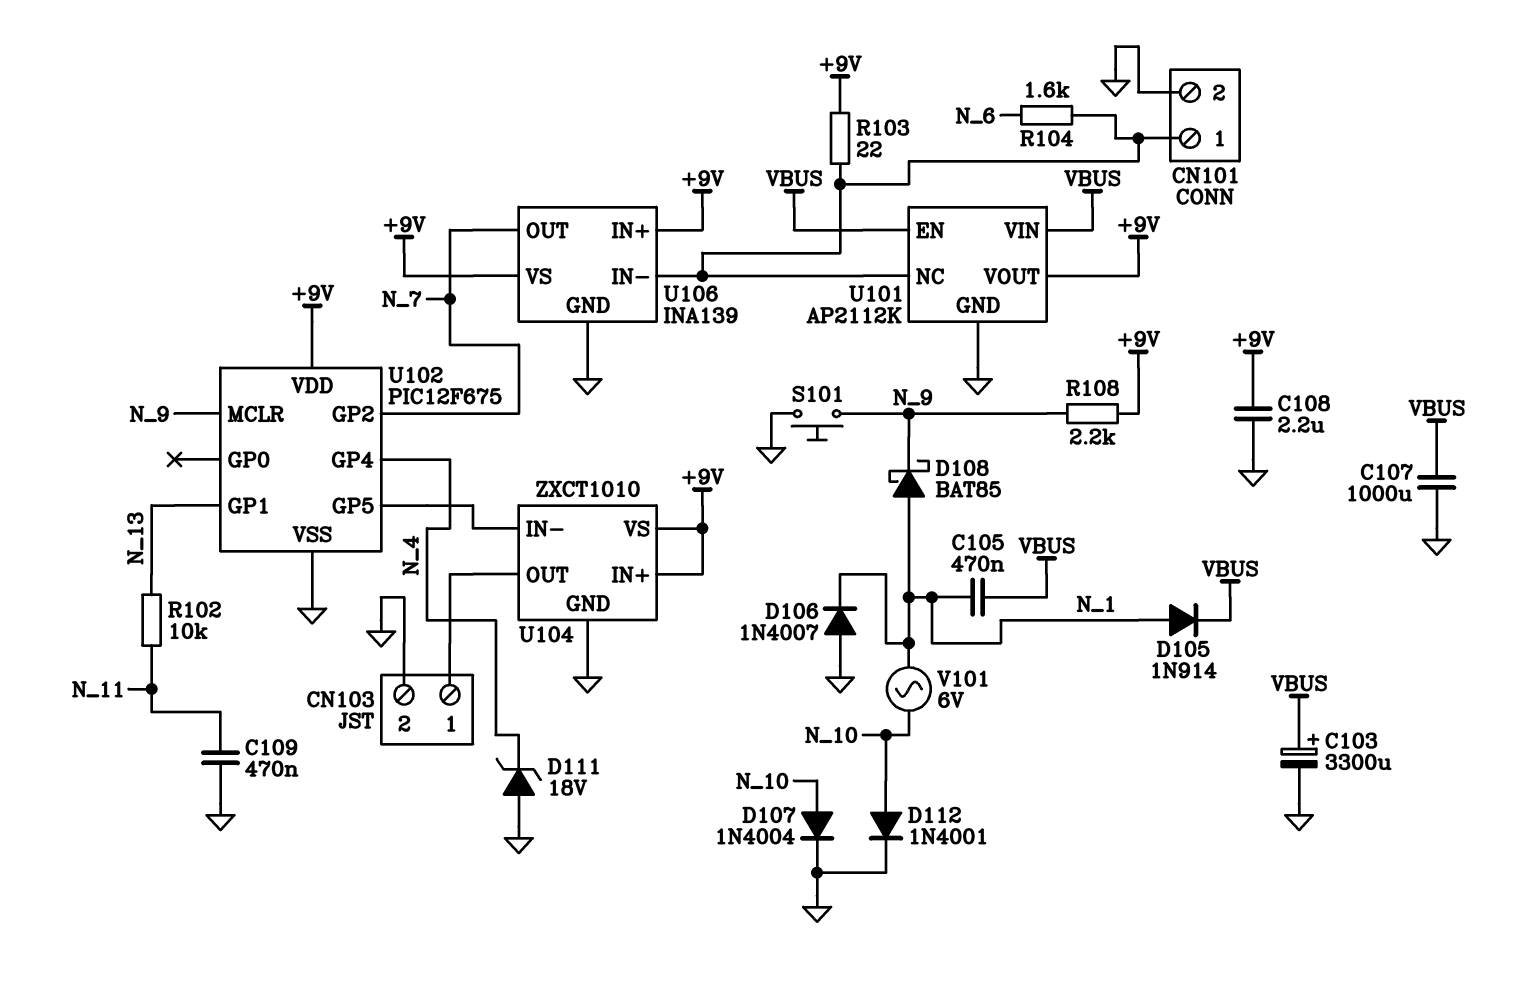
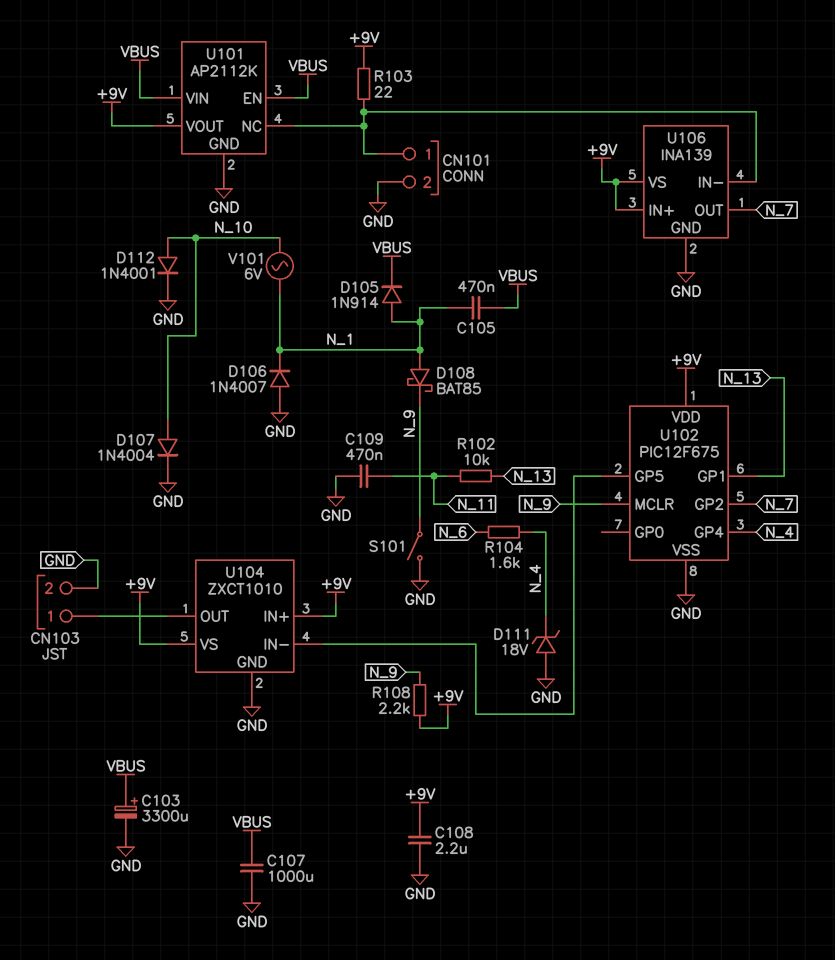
R104: 1.6k (CN101/1, N_6) -> 1.6k (N_4, N_6)
S101: button (GND, N_9) -> switch (GND, N_9)

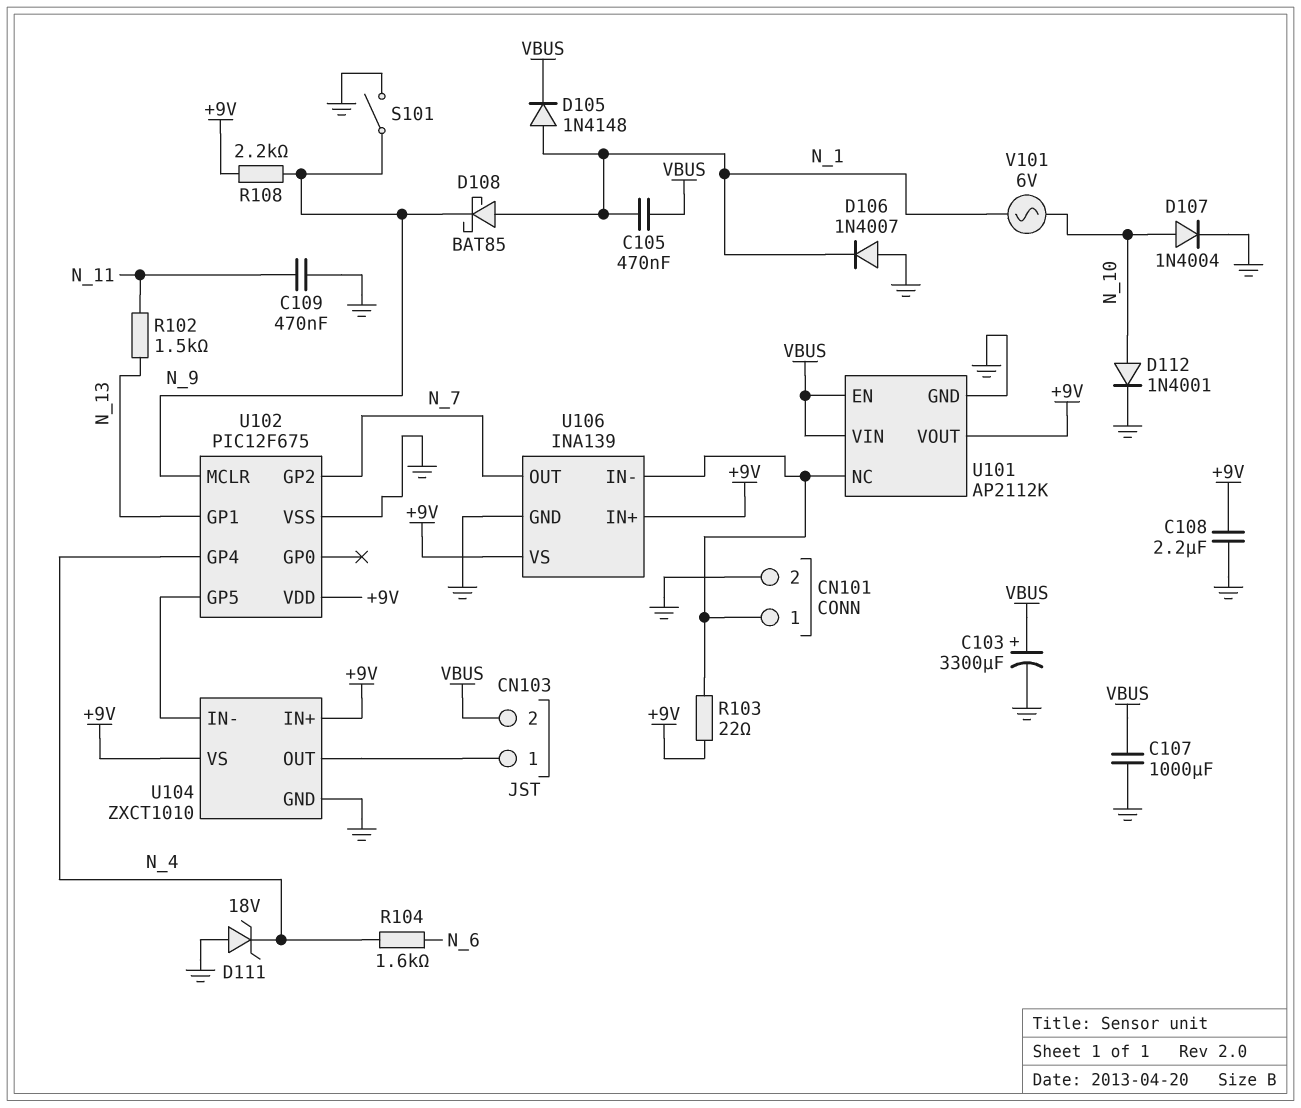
CN103 pin 2: GND -> VBUS
D105: diode 1N914 (A N_1, K VBUS) -> diode 1N4148 (A N_1, K VBUS)
R102: 10k (N_11, N_13) -> 1.5k (N_11, N_13)

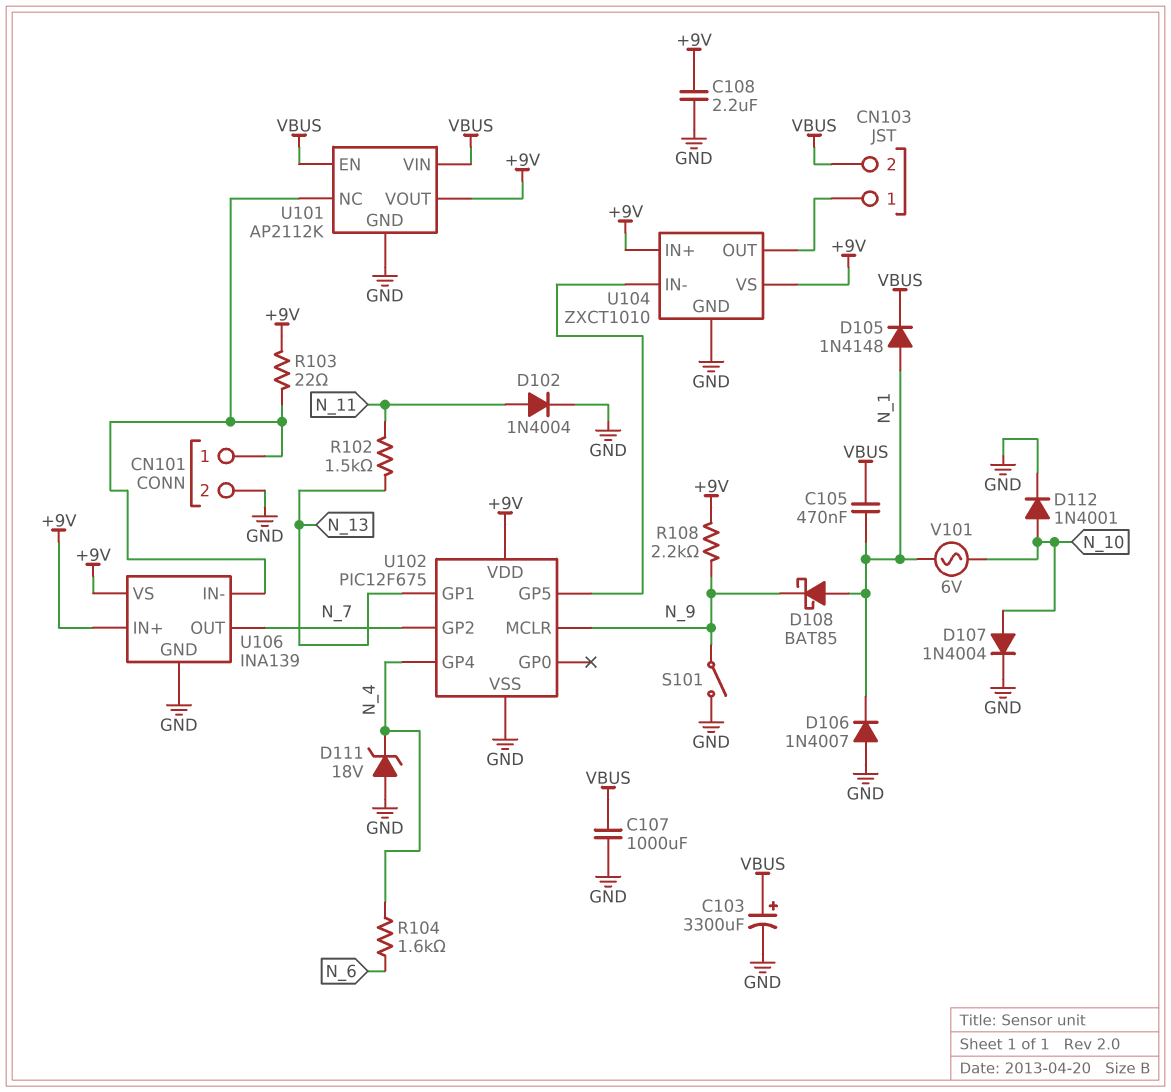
C109: 470nF (GND, N_11) -> none
D102: none -> diode 1N4004 (A N_11, K GND)

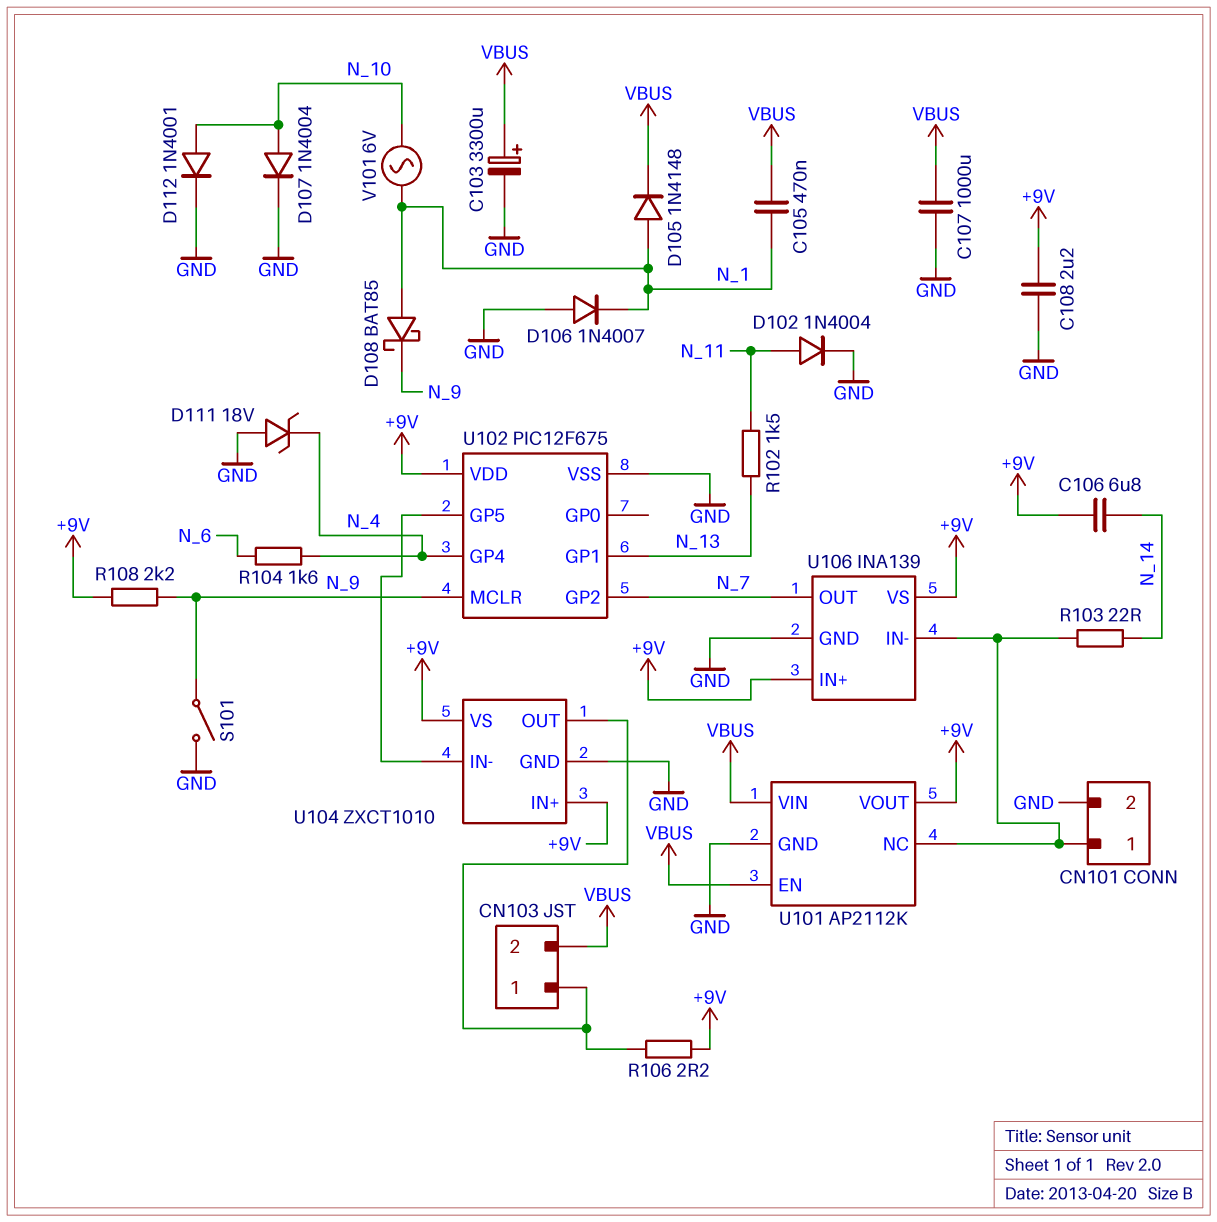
C106: none -> 6.8uF (+9V, N_14)
R103: 22 (+9V, CN101/1) -> 22 (CN101/1, N_14)
R106: none -> 2.2 (+9V, CN103/1)

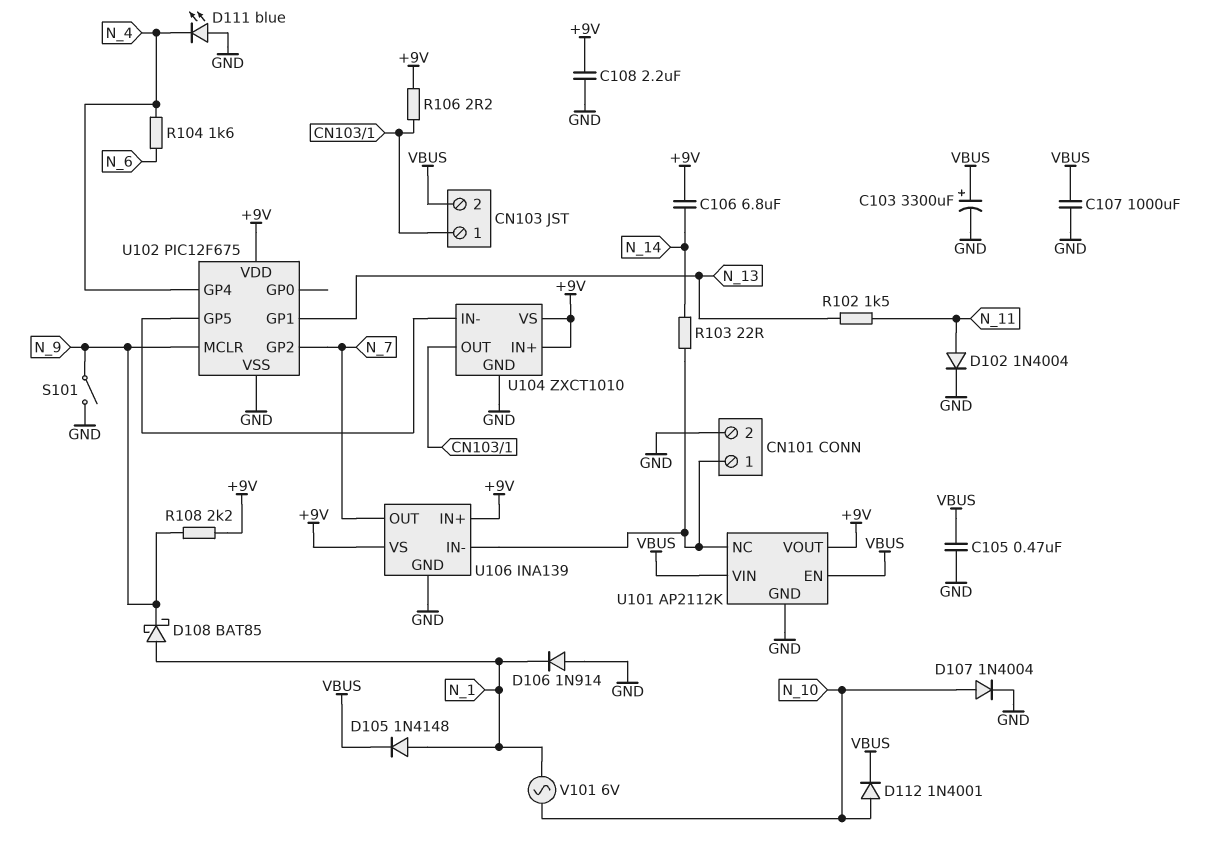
C105: 470nF (N_1, VBUS) -> 470nF (GND, VBUS)
D106: diode 1N4007 (A GND, K N_1) -> diode 1N914 (A GND, K N_1)
D111: zener 18V (A GND, K N_4) -> LED blue (A GND, K N_4)
D112: diode 1N4001 (A N_10, K GND) -> diode 1N4001 (A N_10, K VBUS)

